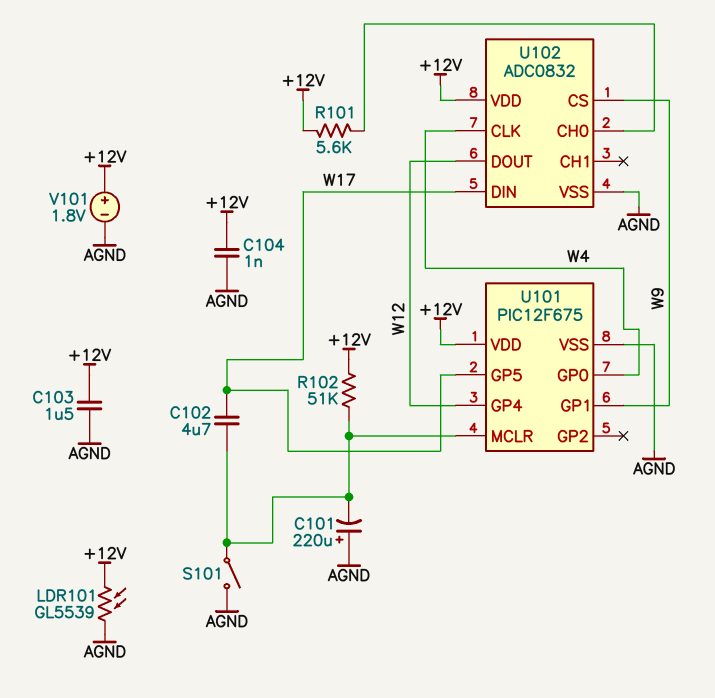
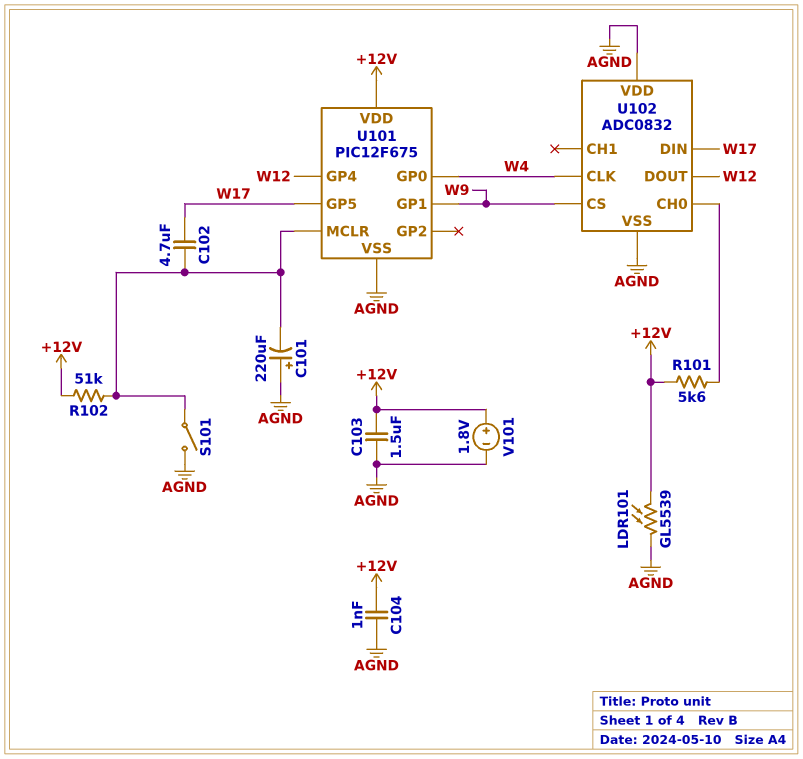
U102 pin VDD: +12V -> AGND

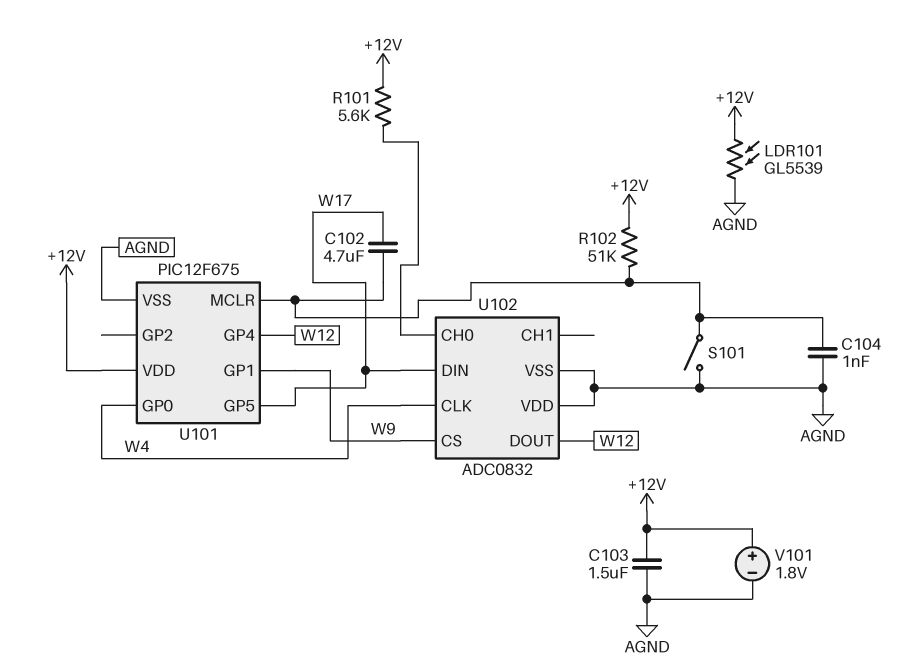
C101: 220uF (plus AGND, minus U101/MCLR) -> none
C104: 1nF (+12V, AGND) -> 1nF (AGND, U101/MCLR)

